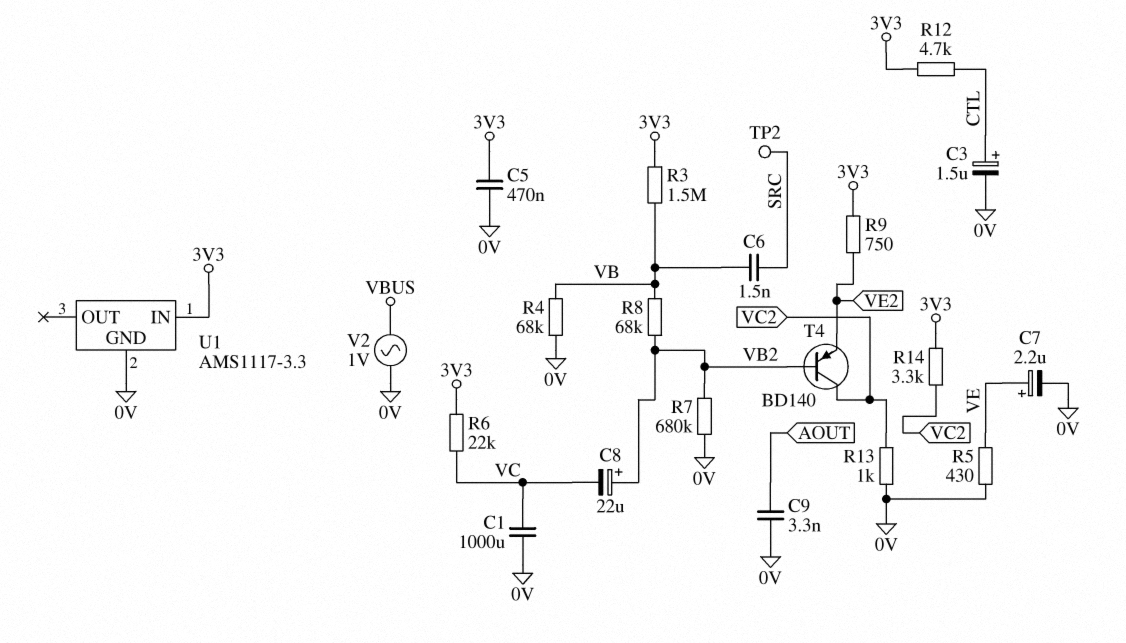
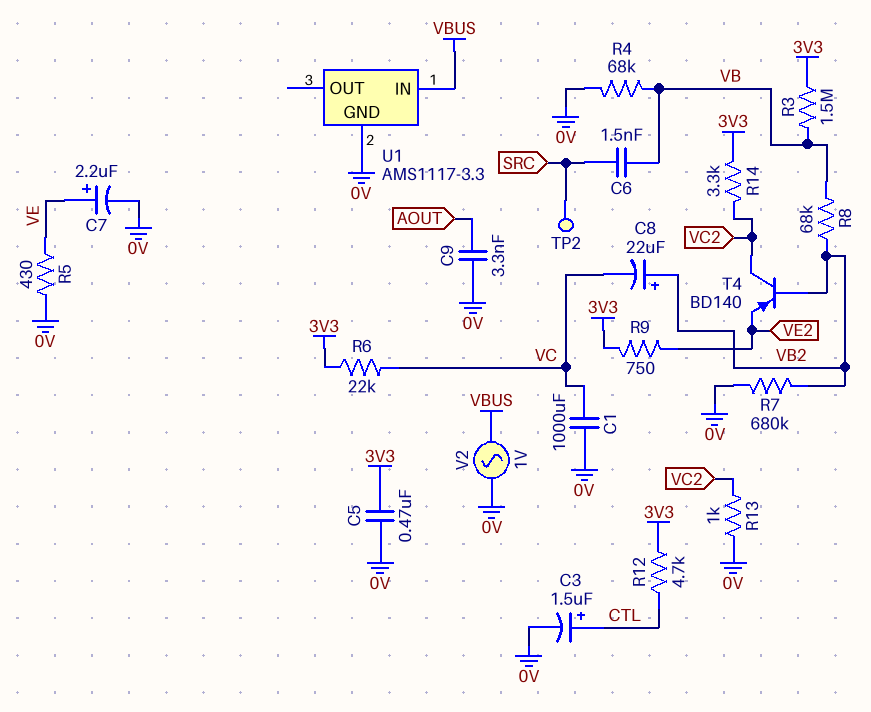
U1 pin IN: 3V3 -> VBUS

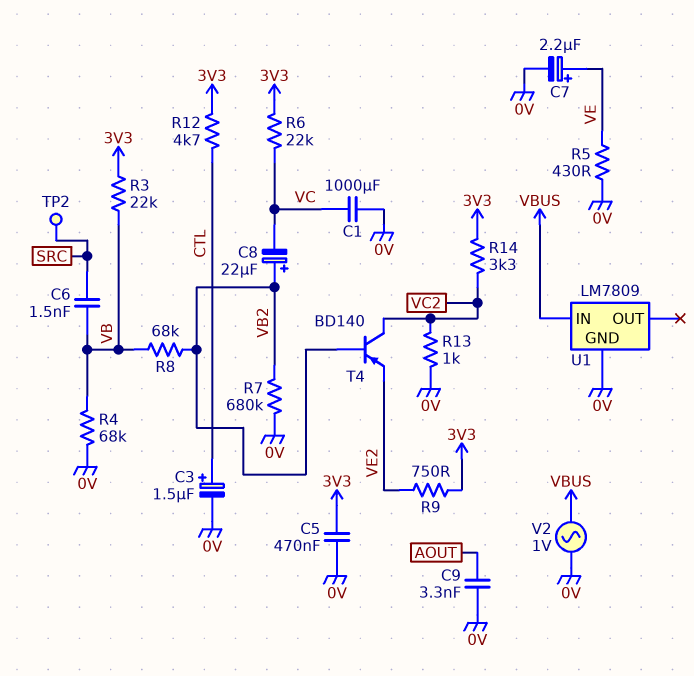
R3: 1.5M (3V3, VB) -> 22k (3V3, VB)
U1: AMS1117-3.3 -> LM7809

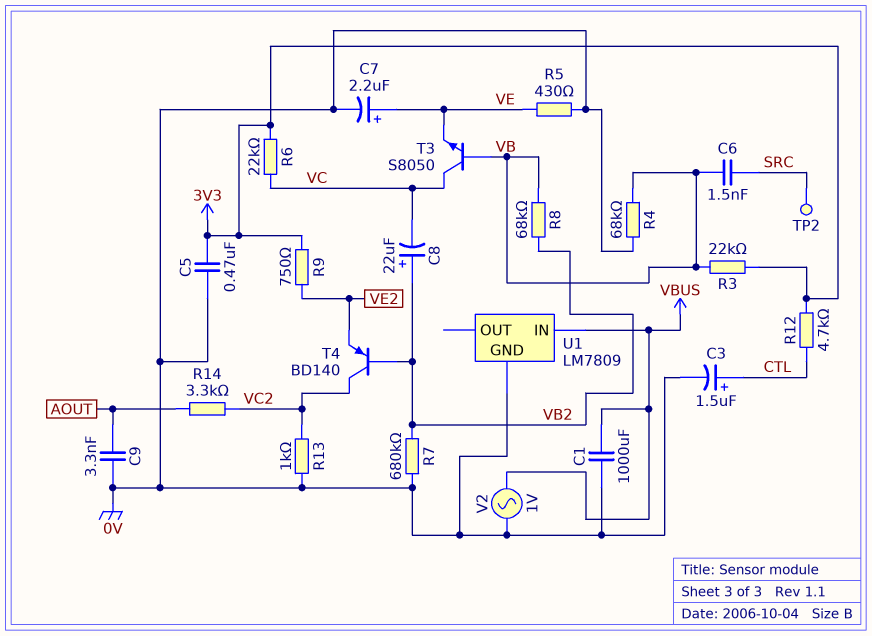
C1: 1000uF (0V, VC) -> 1000uF (0V, VBUS)
R14: 3.3k (3V3, VC2) -> 3.3k (AOUT, VC2)
T3: none -> NPN S8050 (B VB, C VC, E VE)

